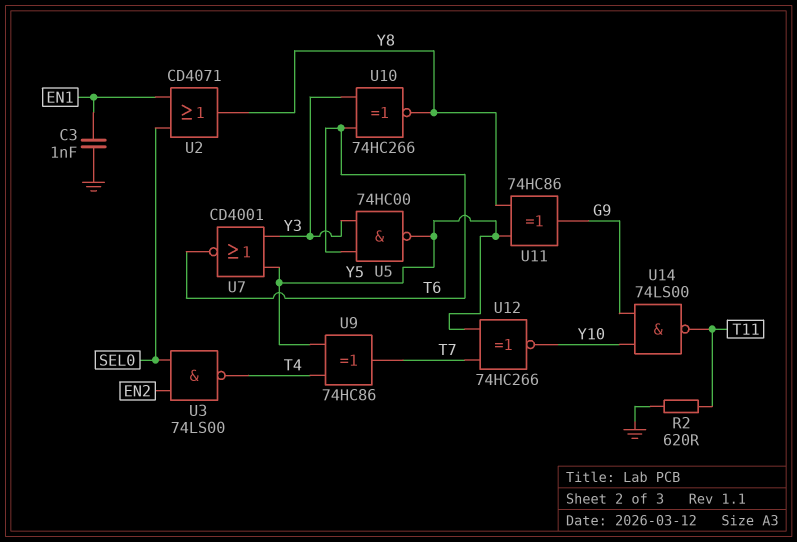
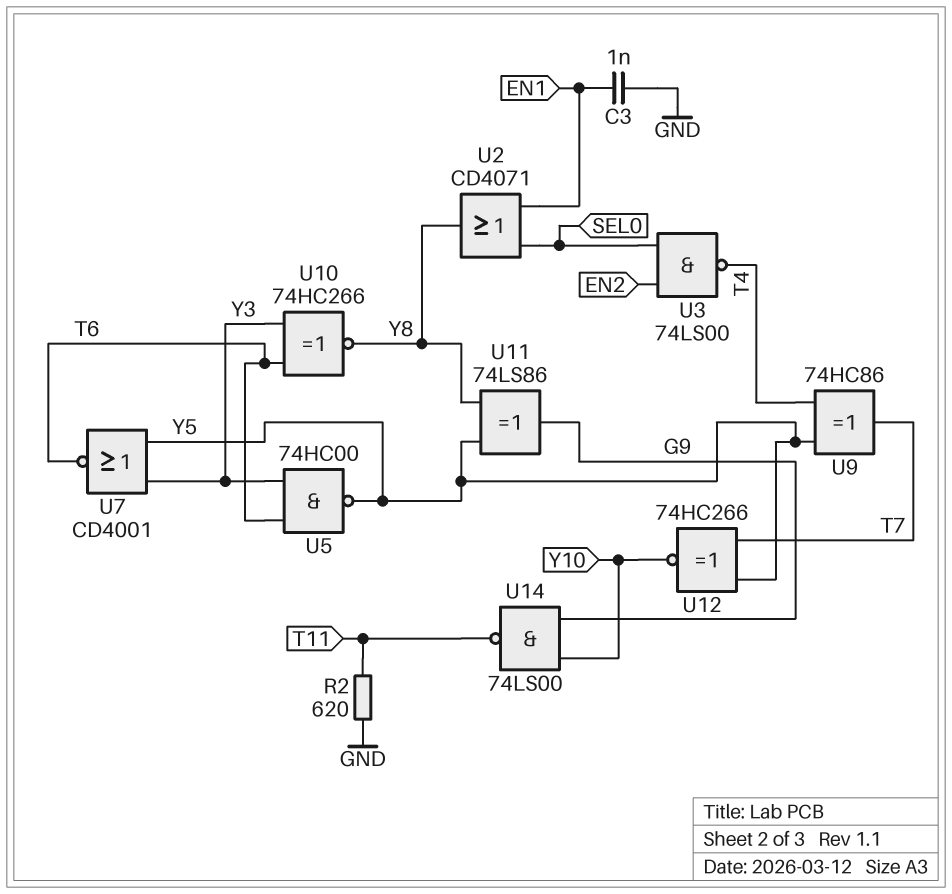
U11: XOR 74HC86 (in Y5, in Y8, out G9) -> XOR 74LS86 (in Y5, in Y8, out G9)

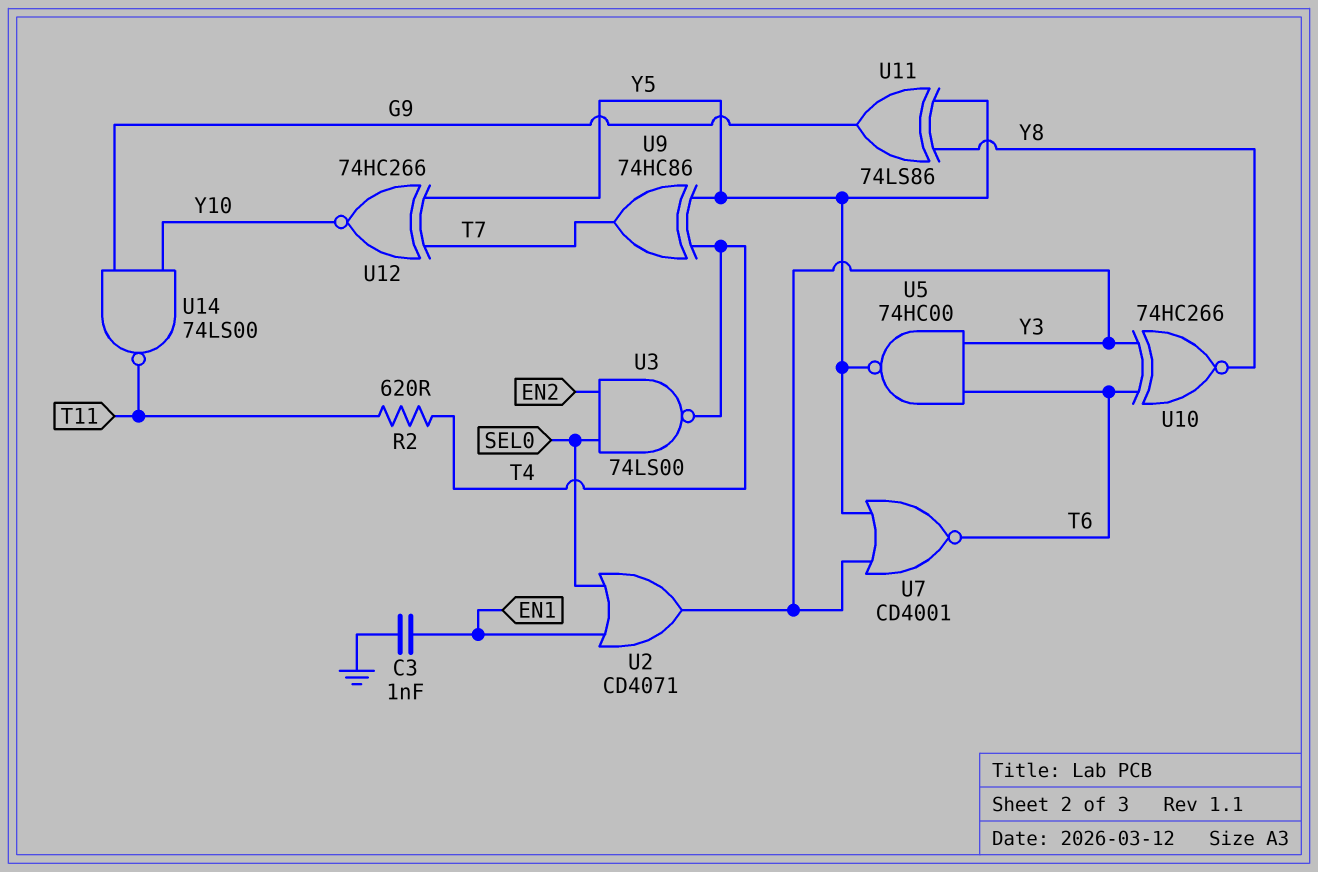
R2: 620 (GND, T11) -> 620 (T4, T11)
U2: OR CD4071 (in EN1, in SEL0, out Y8) -> OR CD4071 (in EN1, in SEL0, out Y3)

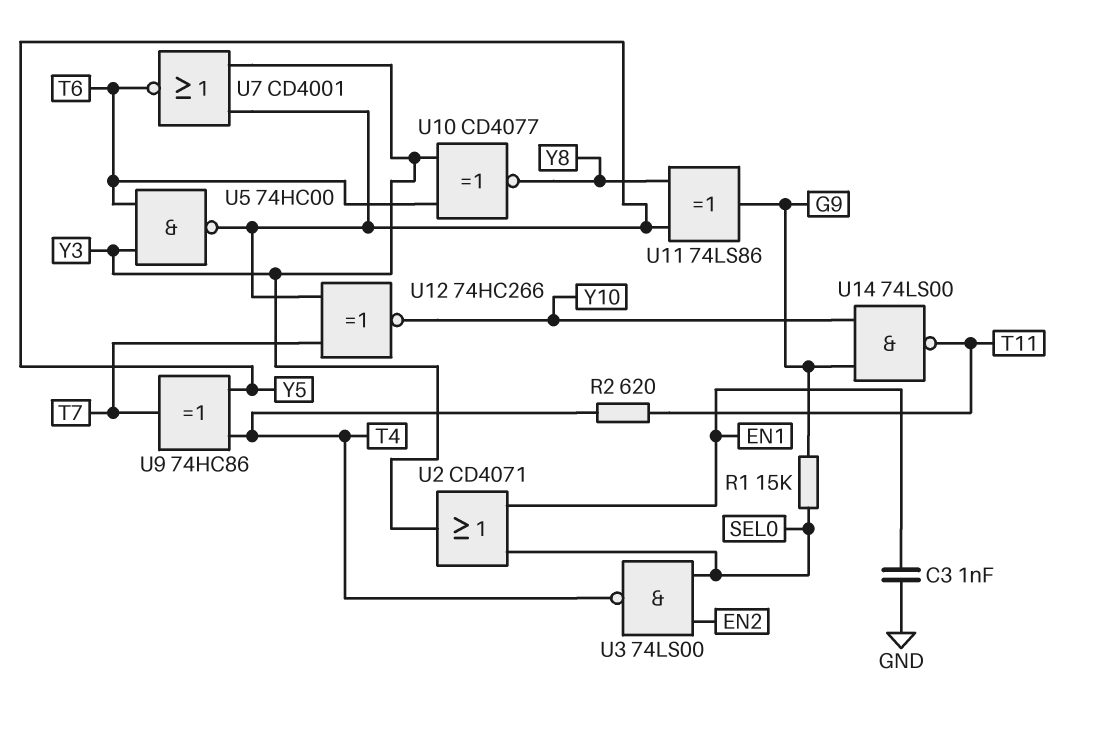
R1: none -> 15k (G9, SEL0)
U10: XNOR 74HC266 (in T6, in Y3, out Y8) -> XNOR CD4077 (in T6, in Y3, out Y8)

